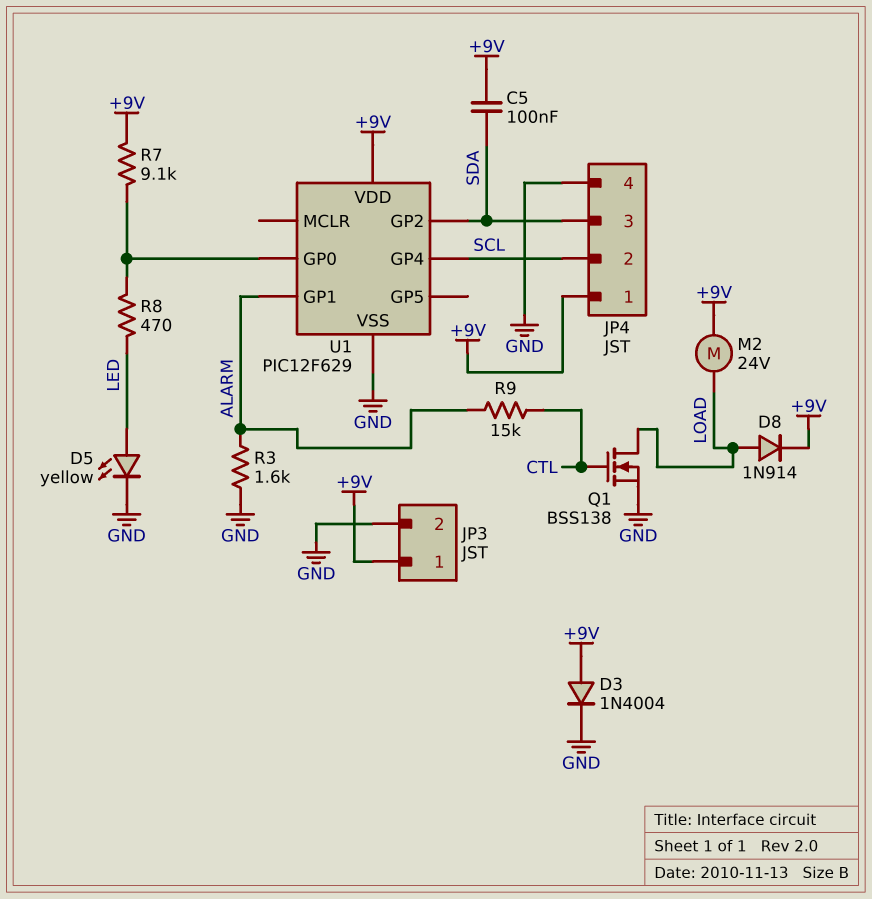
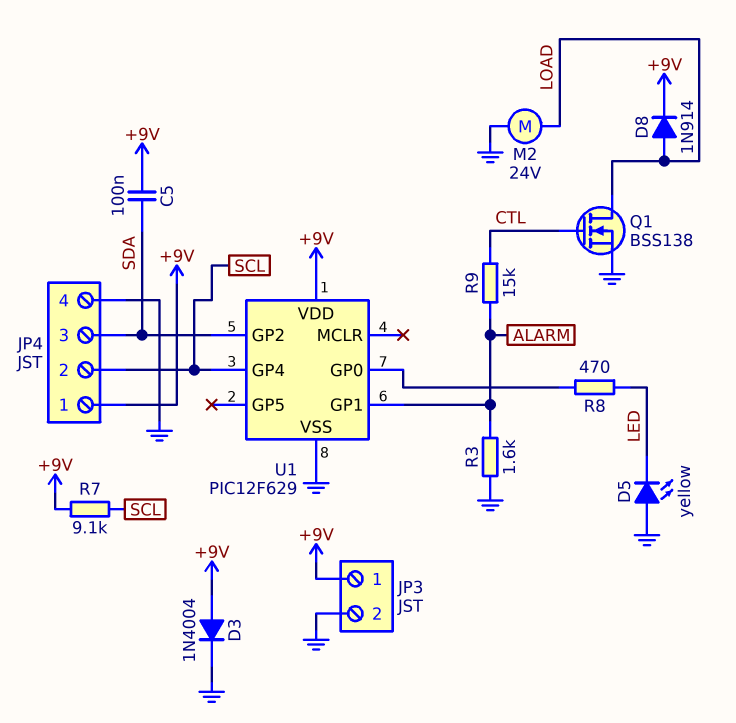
D5: LED yellow (A LED, K GND) -> LED yellow (A GND, K LED)
M2: motor 24V (+9V, LOAD) -> motor 24V (GND, LOAD)
R7: 9.1k (+9V, U1/GP0) -> 9.1k (+9V, SCL)

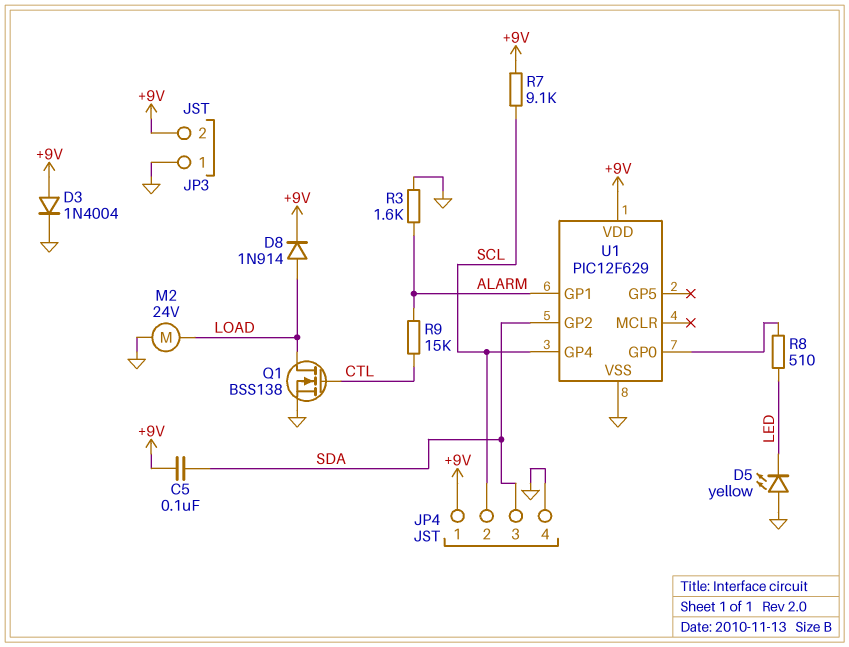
JP3 pin 1: +9V -> GND
JP3 pin 2: GND -> +9V
R8: 470 (LED, U1/GP0) -> 510 (LED, U1/GP0)

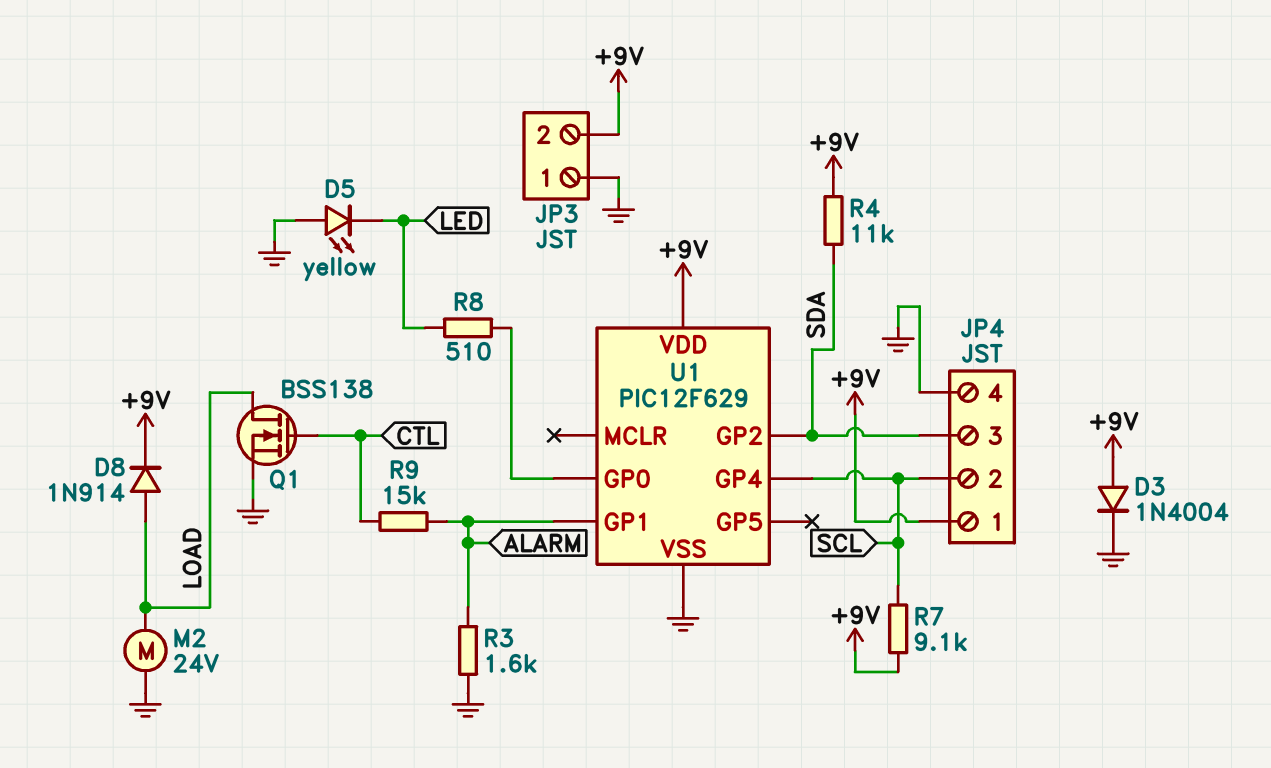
C5: 100nF (+9V, SDA) -> none
R4: none -> 11k (+9V, SDA)

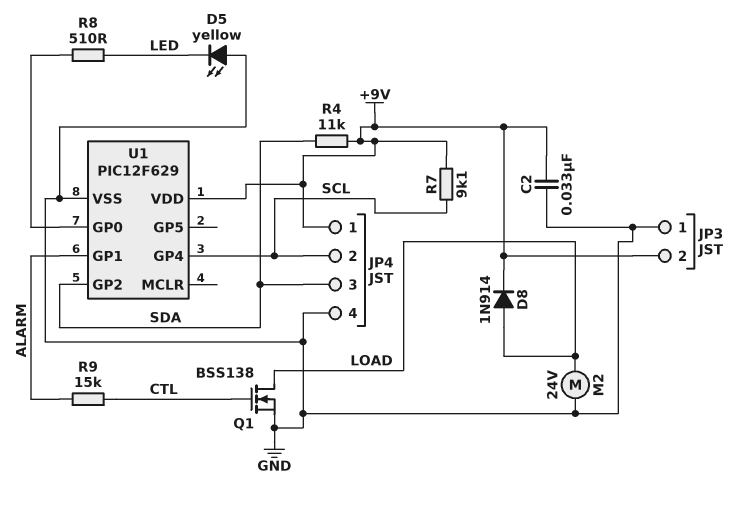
C2: none -> 33nF (+9V, GND)
D3: diode 1N4004 (A +9V, K GND) -> none
R3: 1.6k (ALARM, GND) -> none

